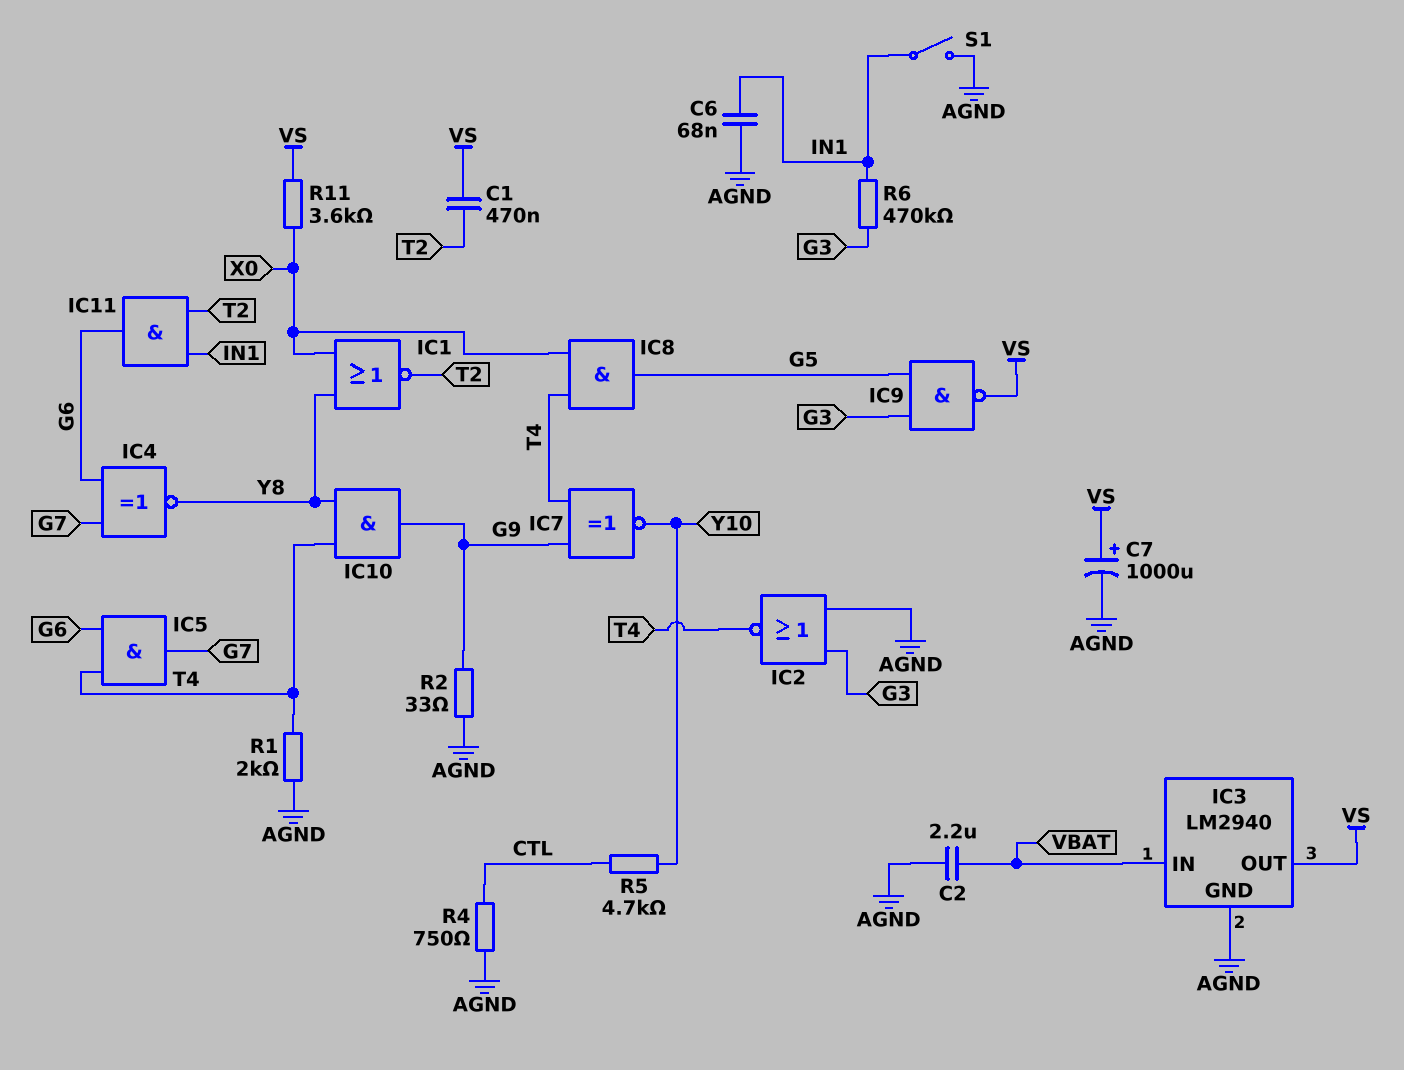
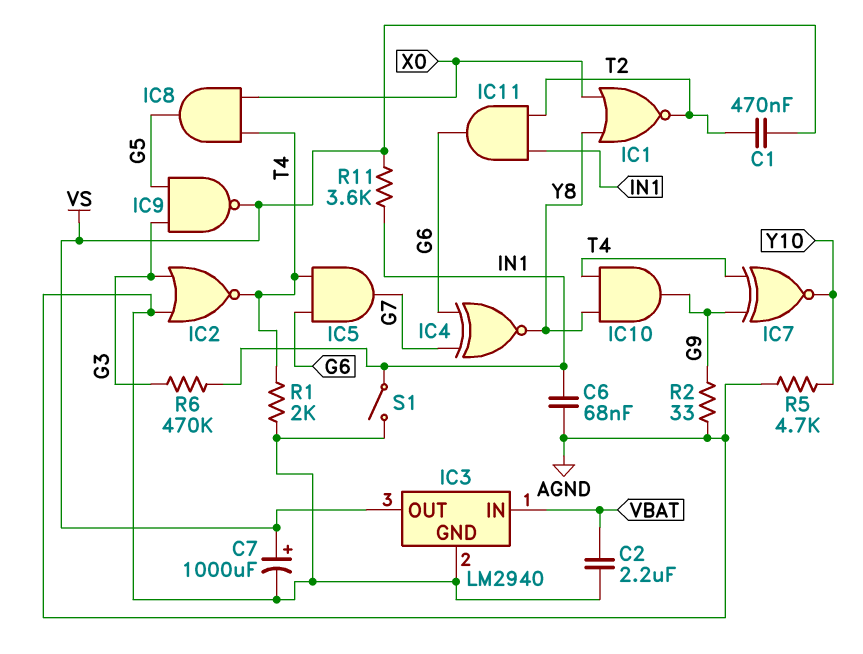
R4: 750 (AGND, CTL) -> none
R5: 4.7k (CTL, Y10) -> 4.7k (AGND, Y10)
R11: 3.6k (VS, X0) -> 3.6k (IN1, VS)

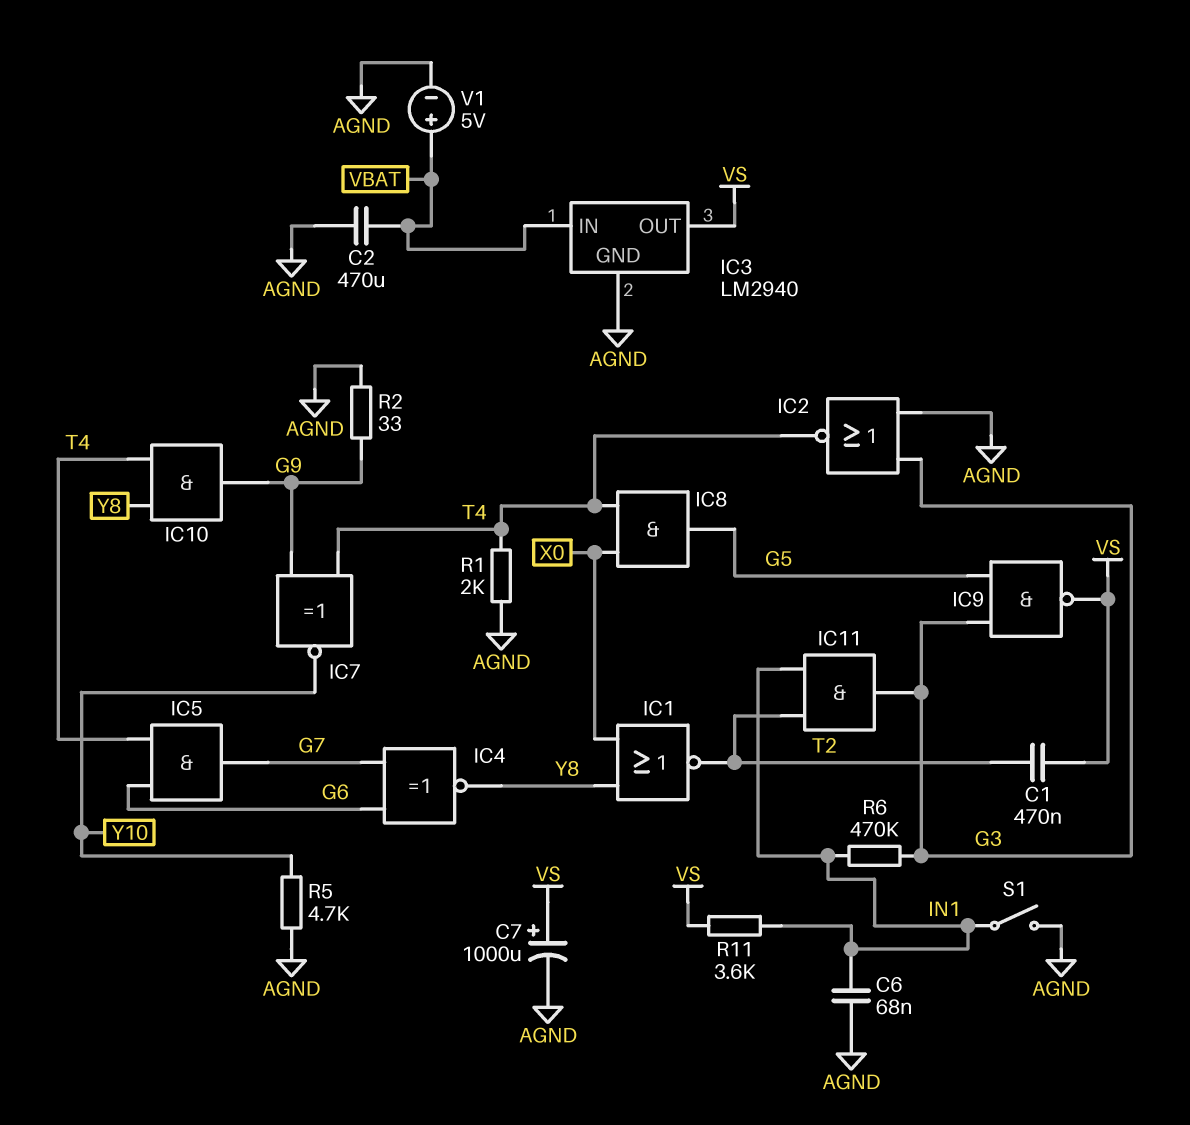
C2: 2.2uF (AGND, VBAT) -> 470uF (AGND, VBAT)
IC11: AND (in IN1, in T2, out G6) -> AND (in IN1, in T2, out G3)
V1: none -> 5V (plus VBAT, minus AGND)

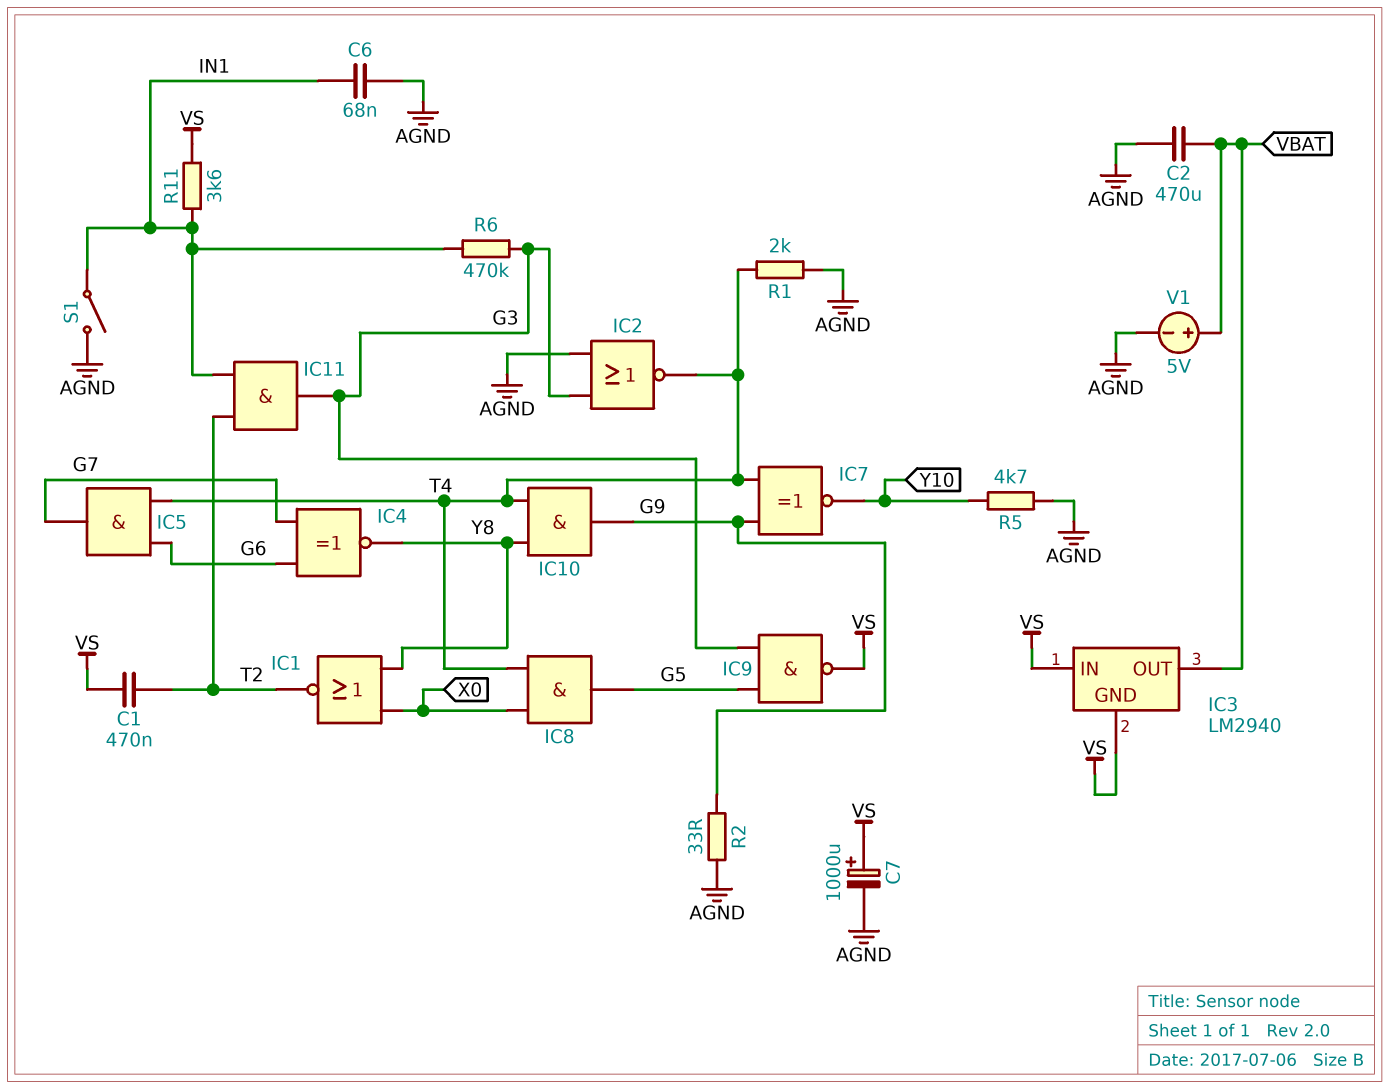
IC3 pin GND: AGND -> VS
IC3 pin IN: VBAT -> VS
IC3 pin OUT: VS -> VBAT

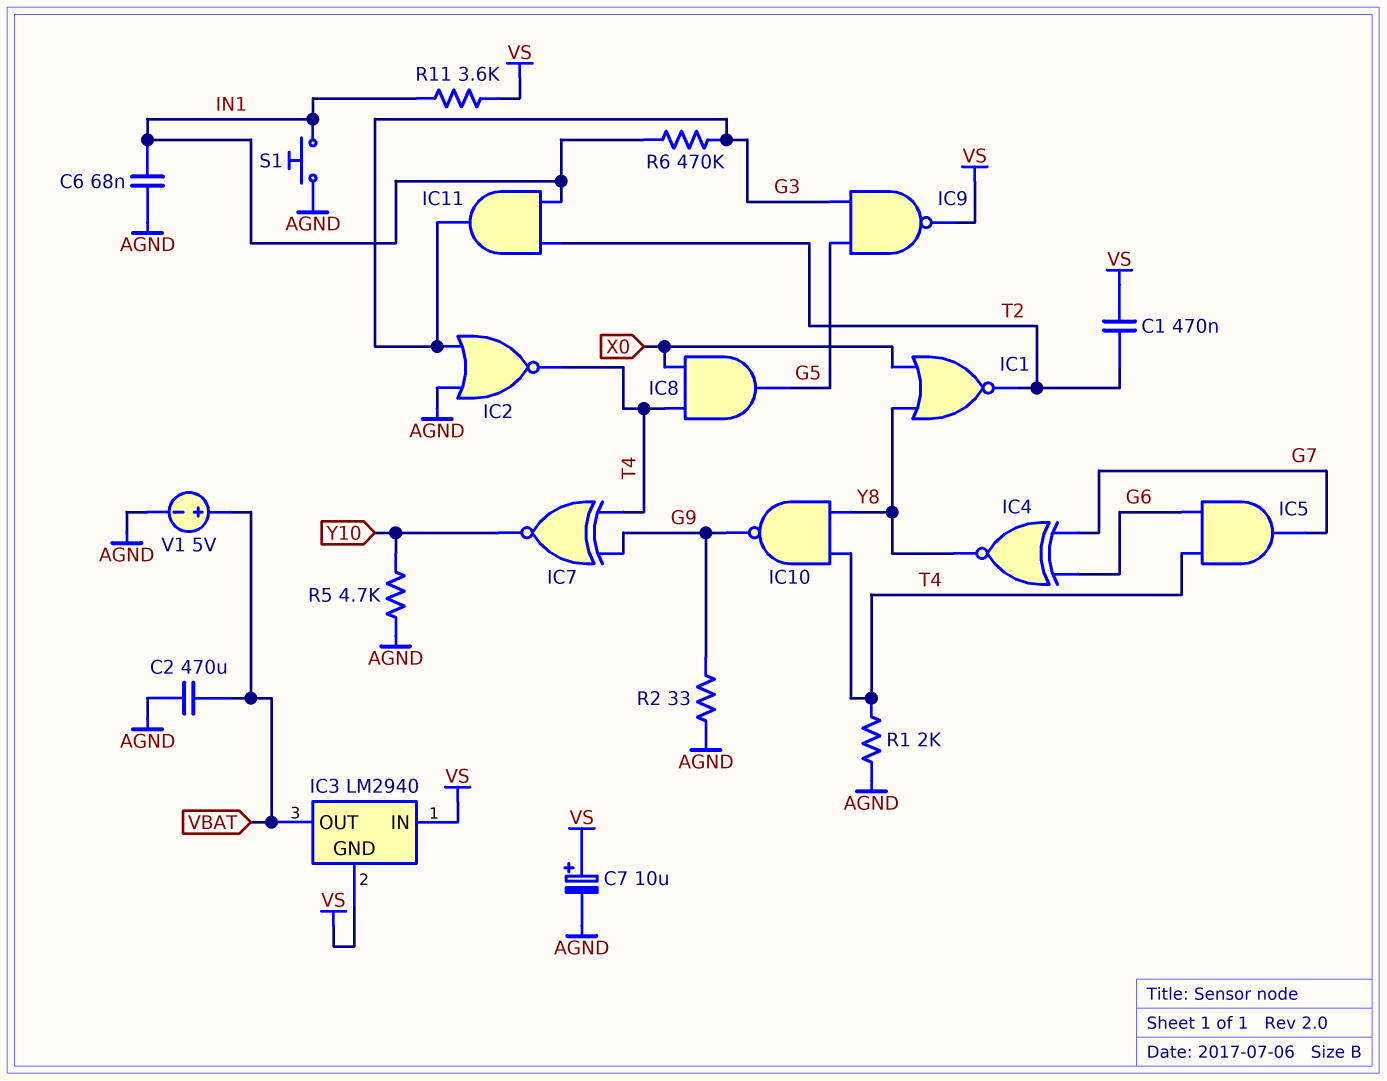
C7: 1000uF (plus VS, minus AGND) -> 10uF (plus VS, minus AGND)
IC10: AND (in T4, in Y8, out G9) -> NAND (in T4, in Y8, out G9)
S1: switch (AGND, IN1) -> button (AGND, IN1)

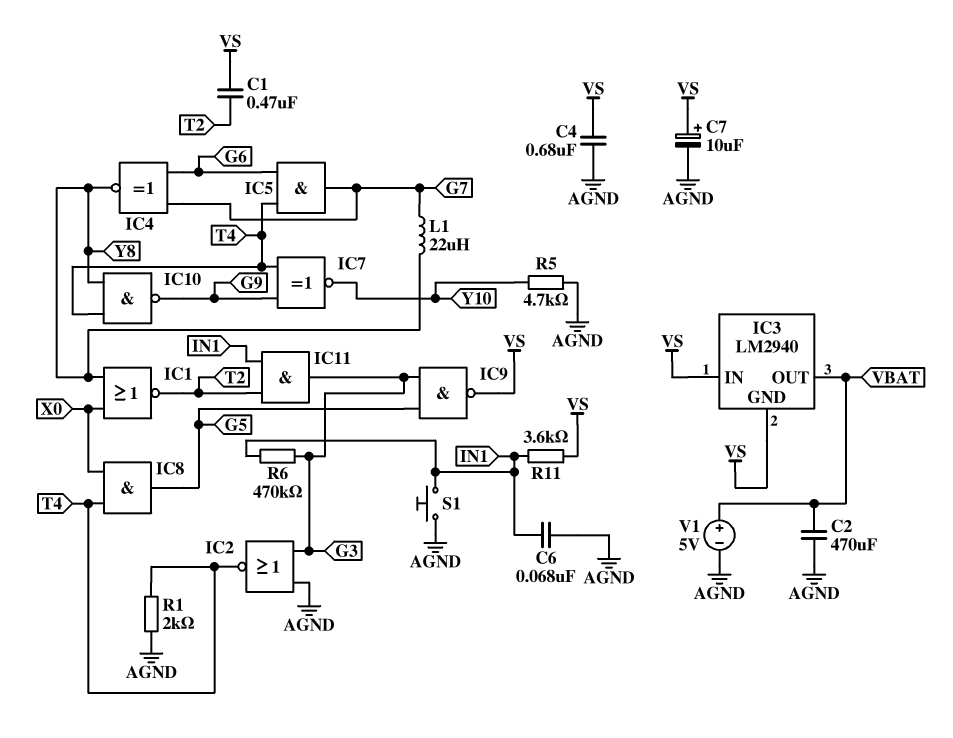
C4: none -> 680nF (AGND, VS)
L1: none -> 22uH (G7, Y8)
R2: 33 (AGND, G9) -> none

